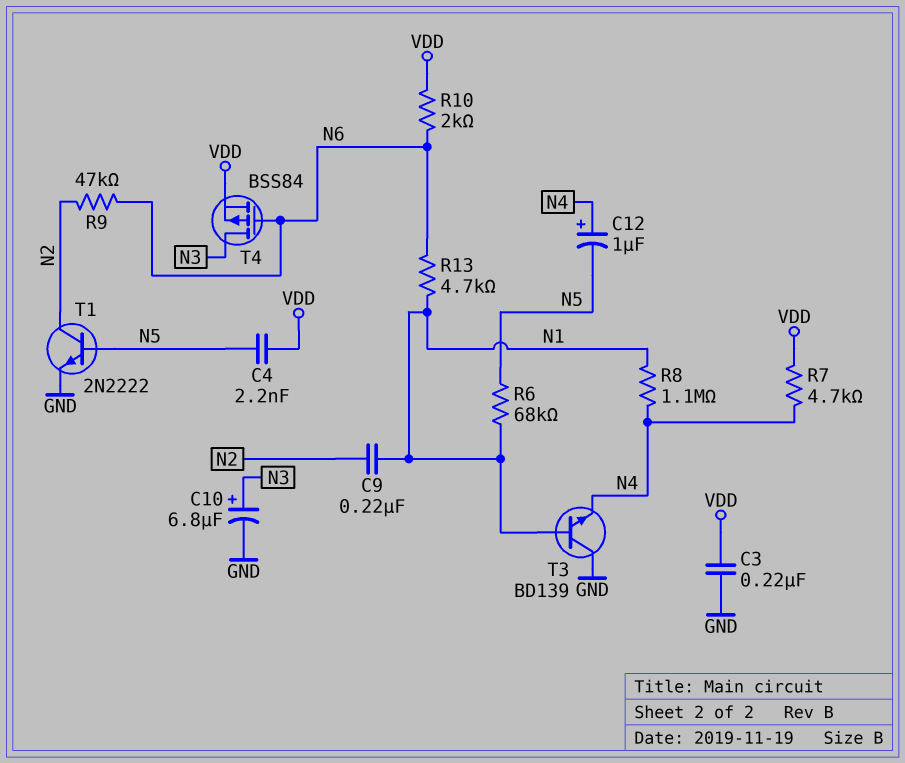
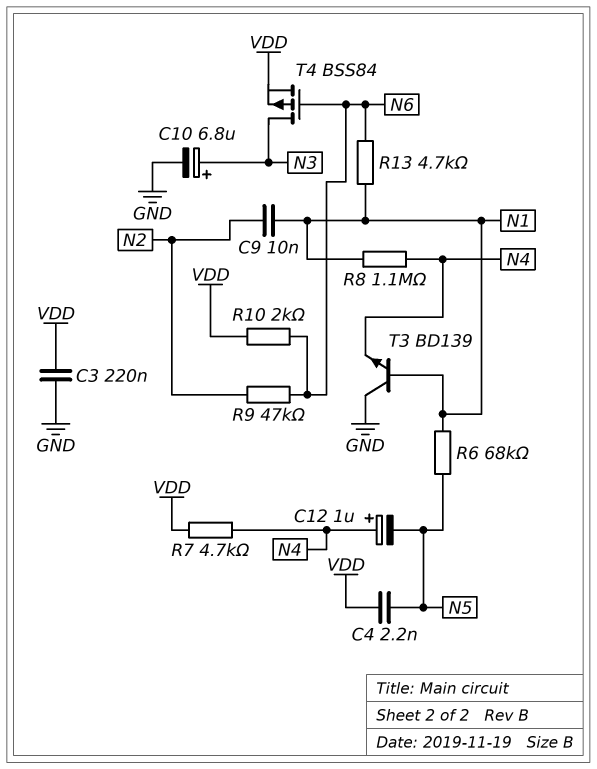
C9: 220nF (N1, N2) -> 10nF (N1, N2)
T1: NPN 2N2222 (B N5, C N2, E GND) -> none

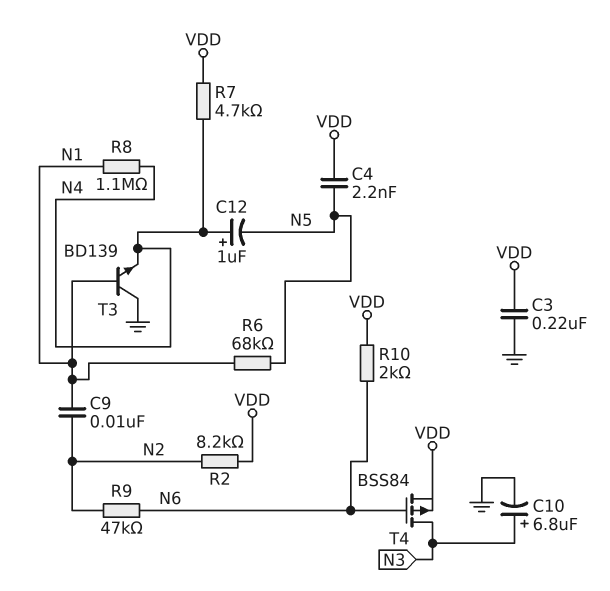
R2: none -> 8.2k (N2, VDD)
R13: 4.7k (N1, N6) -> none

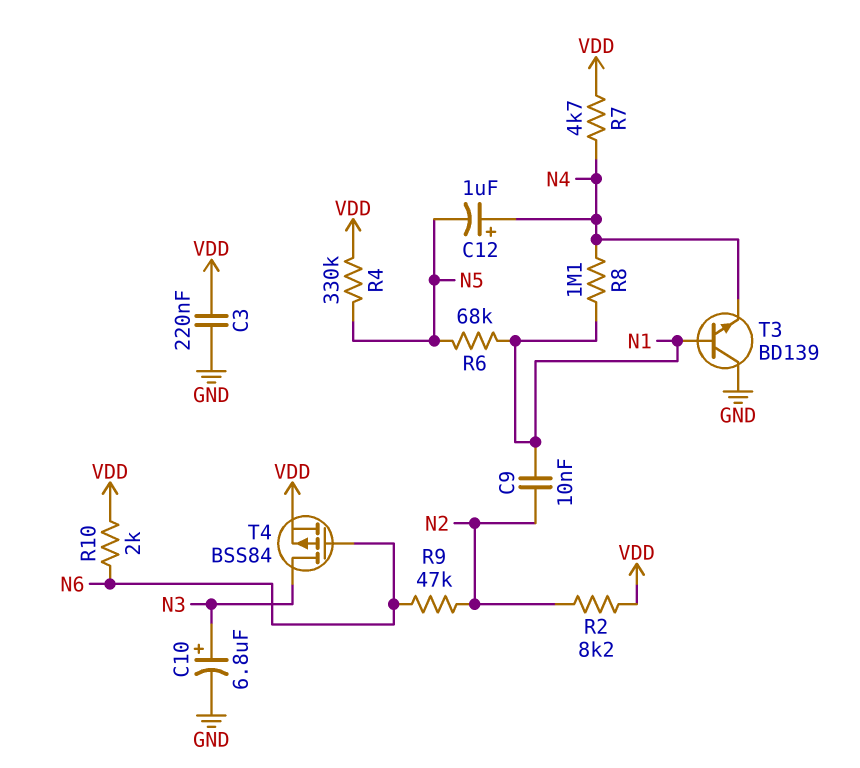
C4: 2.2nF (N5, VDD) -> none
R4: none -> 330k (N5, VDD)

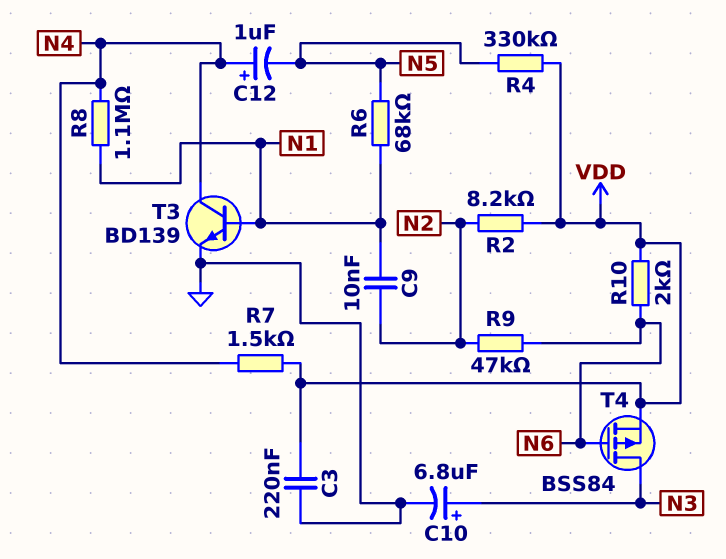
R7: 4.7k (N4, VDD) -> 1.5k (N4, VDD)
T3: NPN BD139 (B N1, C GND, E N4) -> NPN BD139 (B N1, C N4, E GND)

